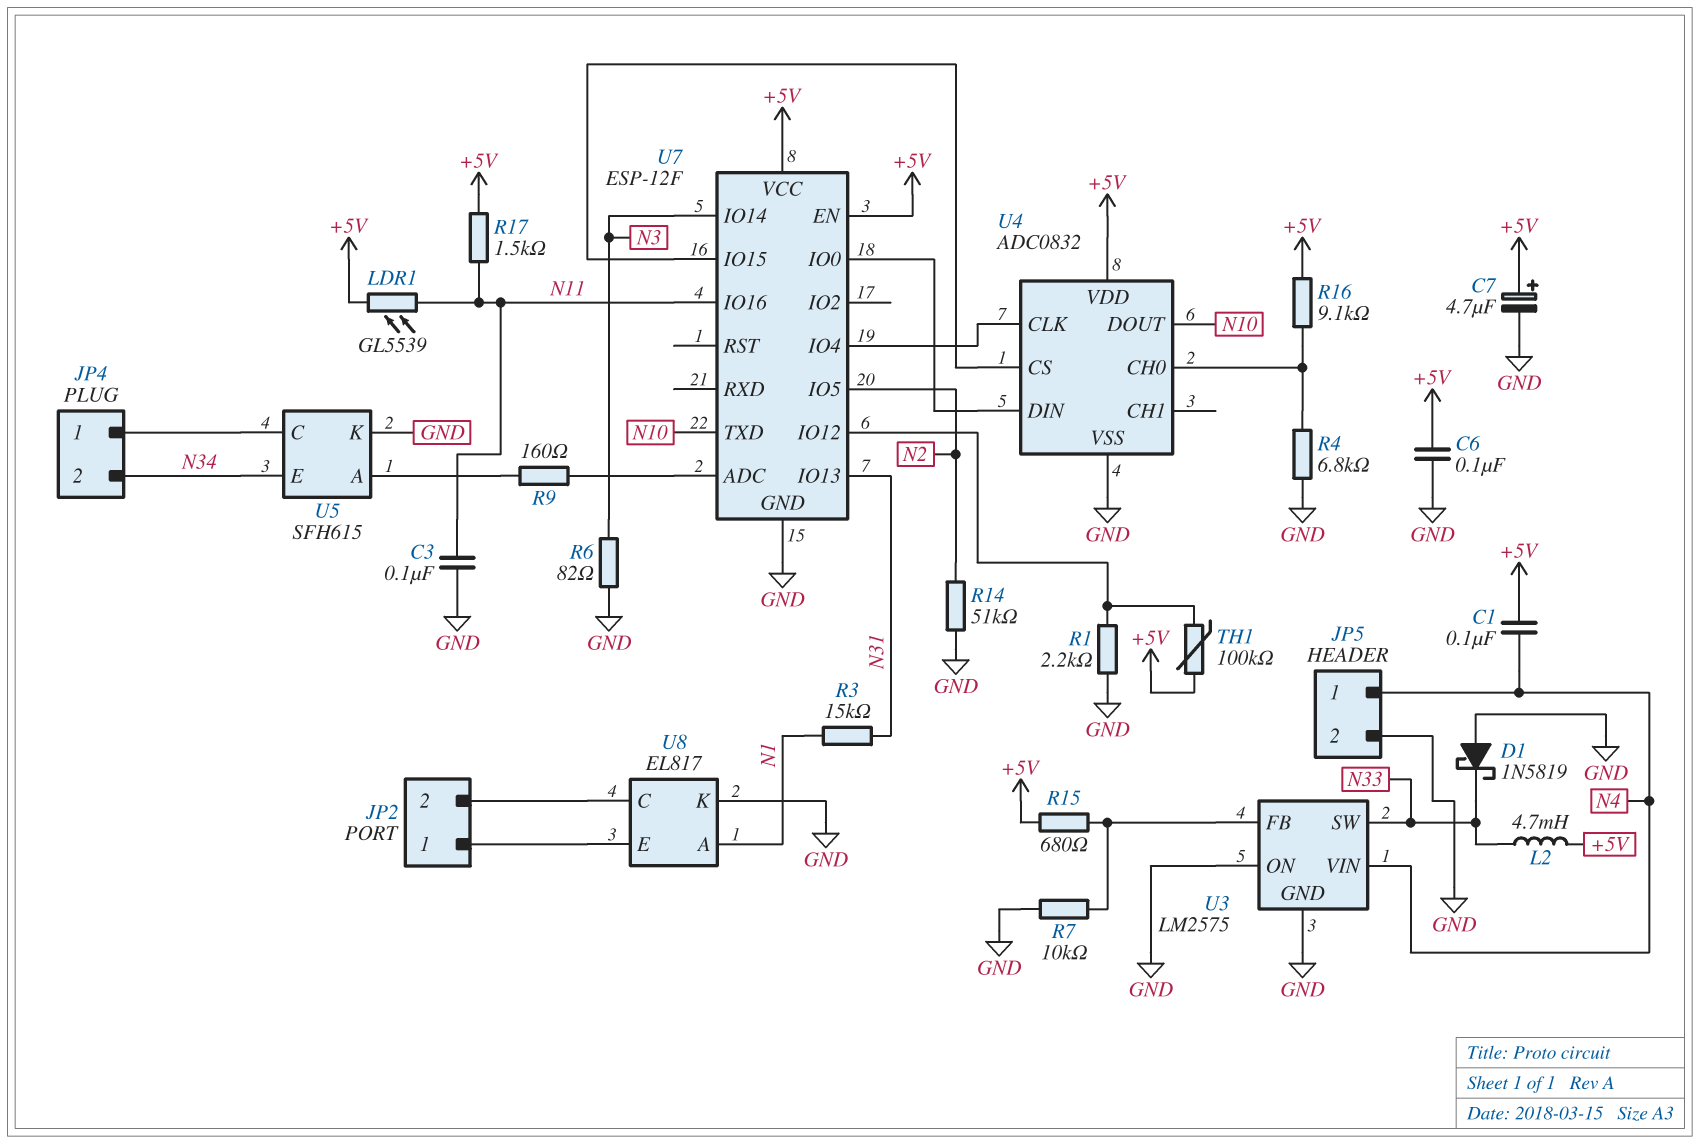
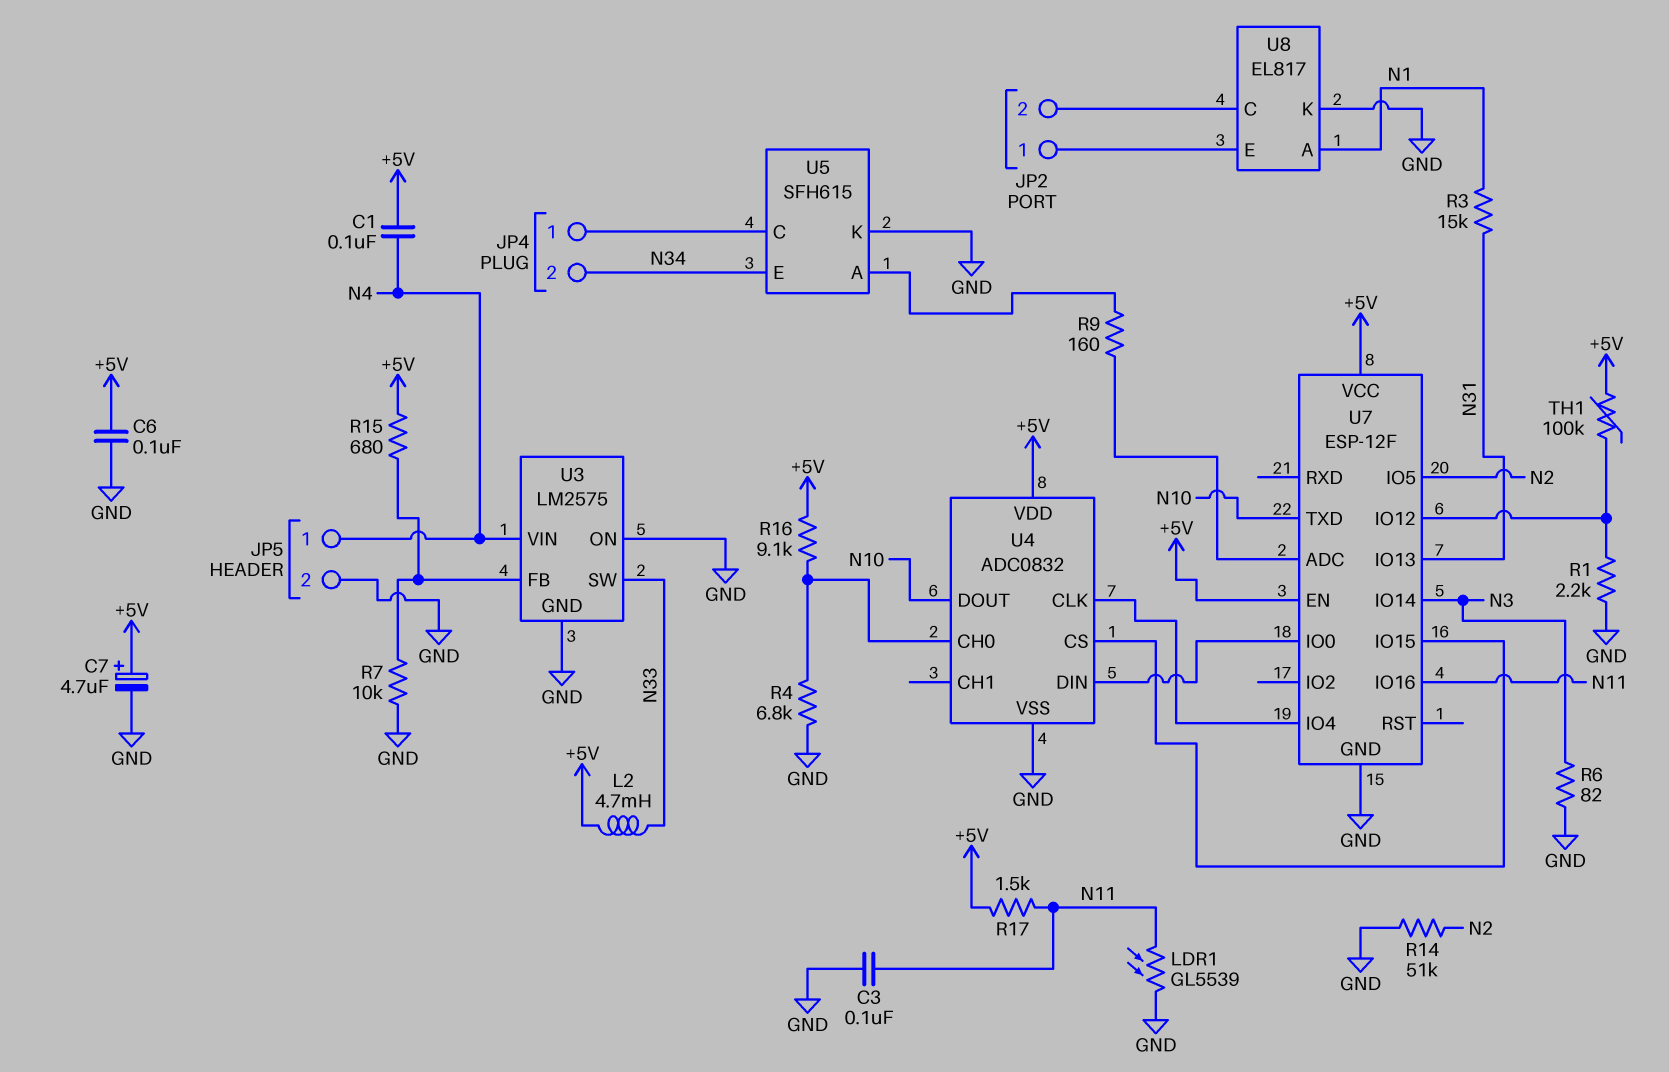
D1: schottky 1N5819 (A GND, K N33) -> none
LDR1: GL5539 (+5V, N11) -> GL5539 (GND, N11)

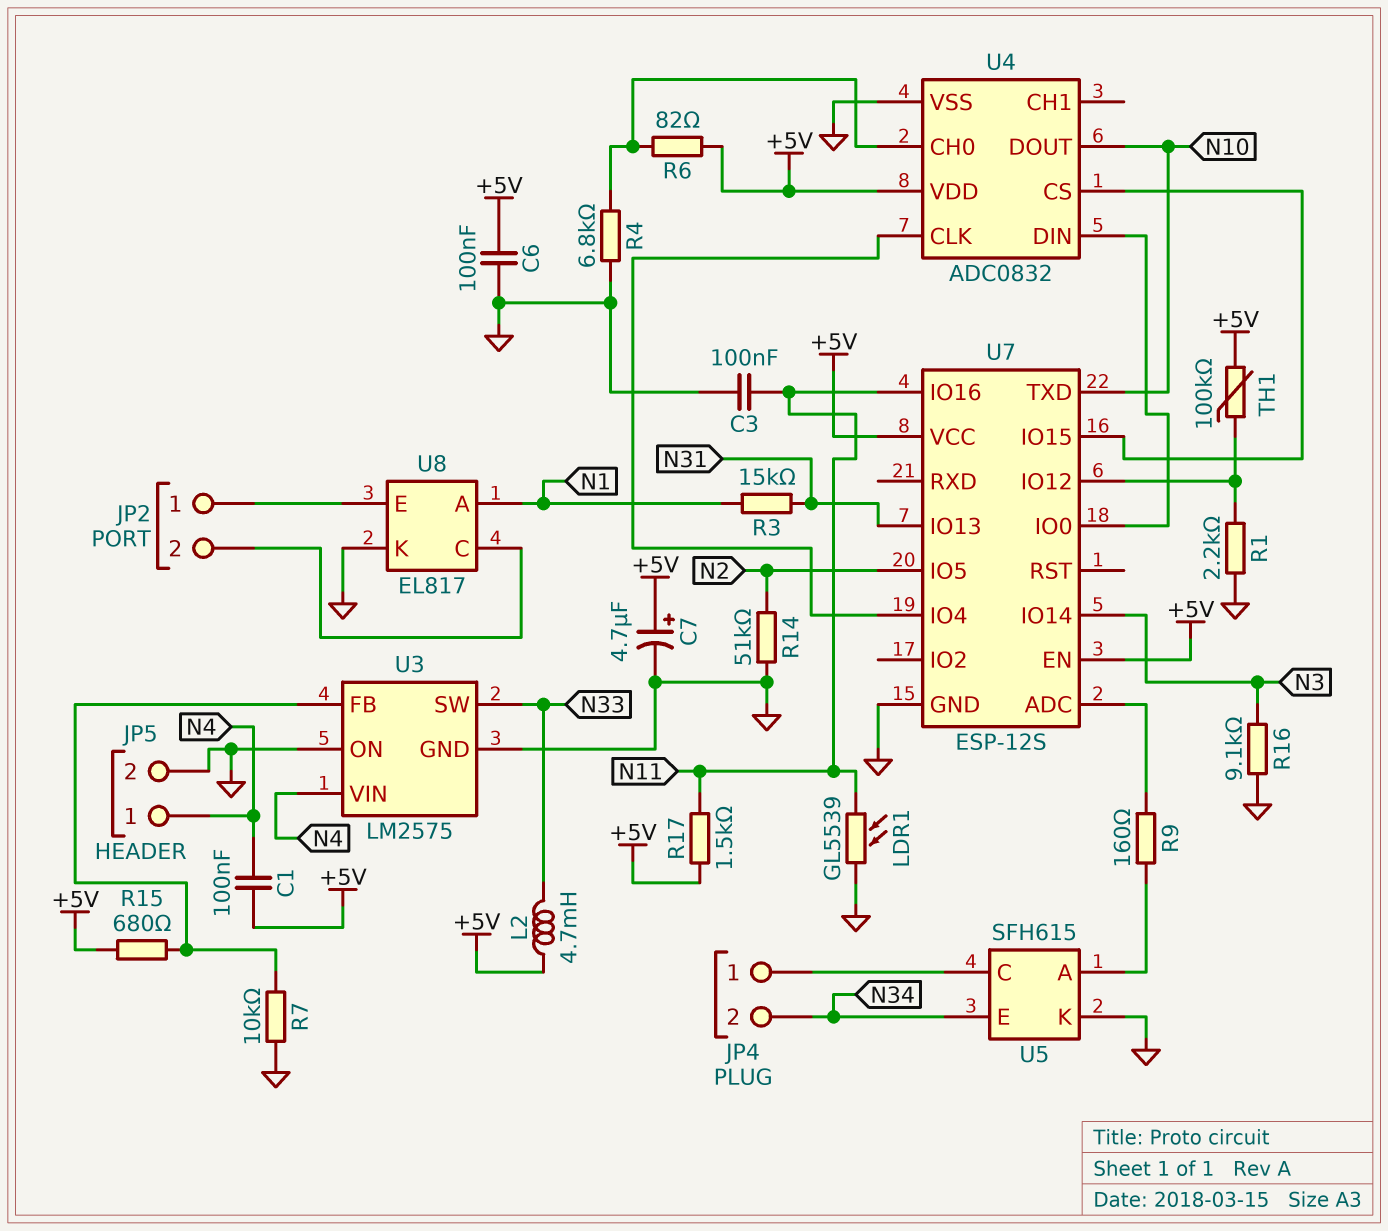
R6: 82 (GND, N3) -> 82 (+5V, U4/CH0)
R16: 9.1k (+5V, U4/CH0) -> 9.1k (GND, N3)
U7: ESP-12F -> ESP-12S

